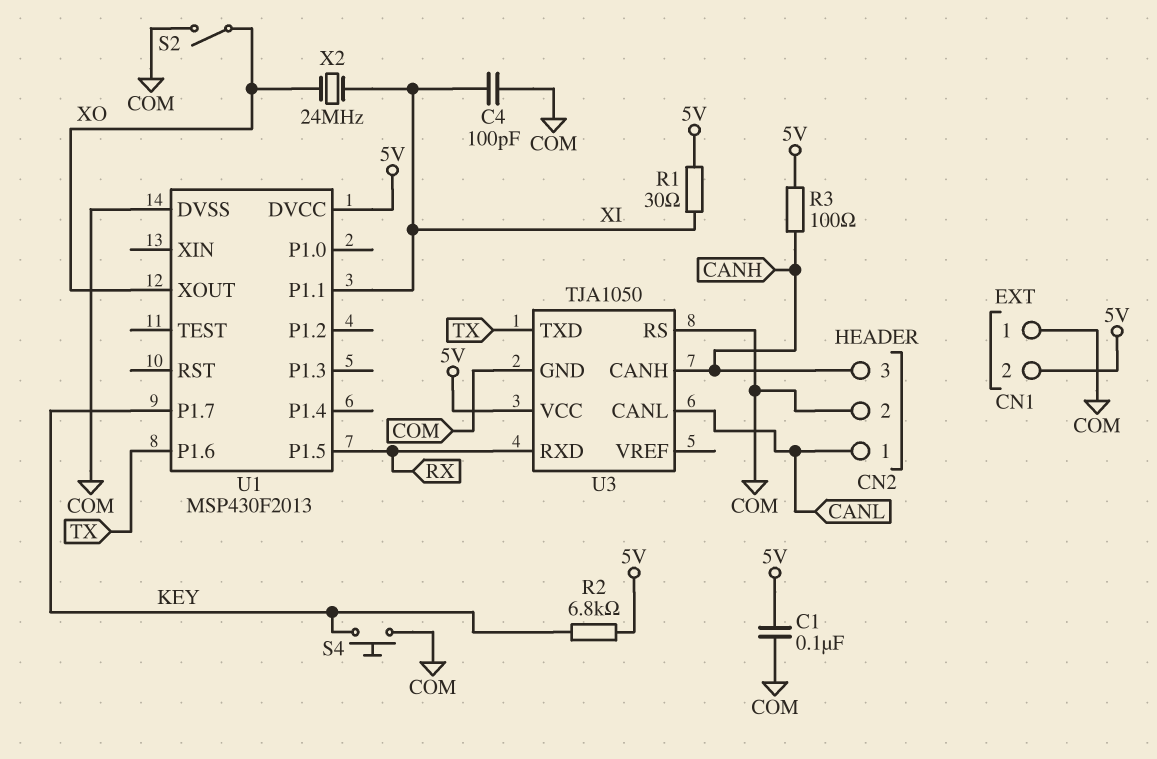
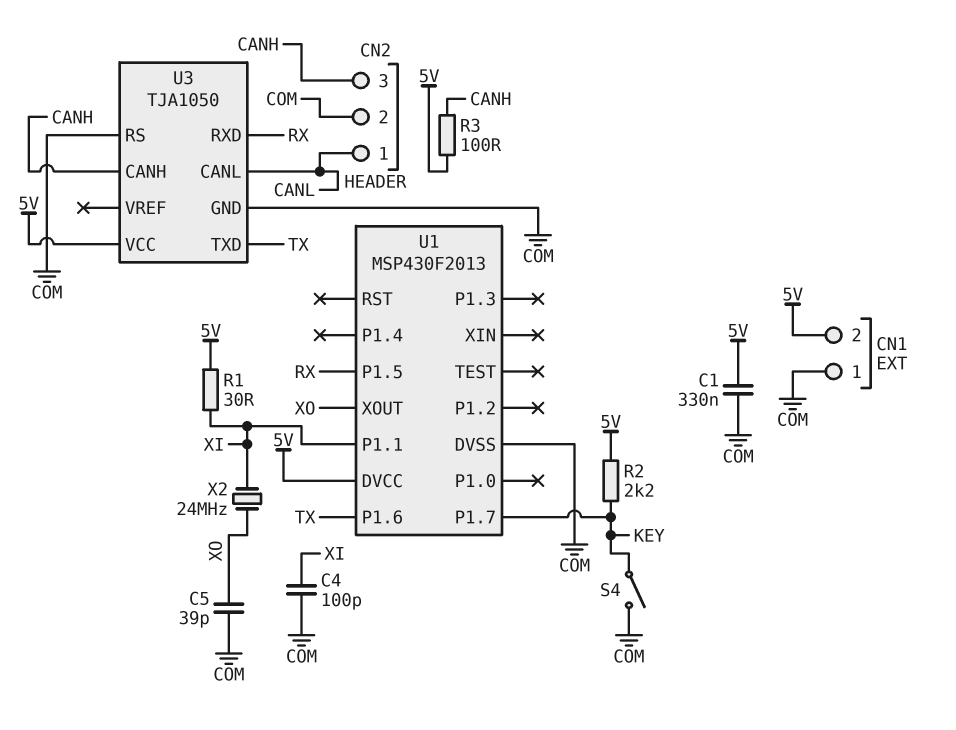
C1: 100nF (5V, COM) -> 330nF (5V, COM)
C5: none -> 39pF (COM, XO)
R2: 6.8k (5V, KEY) -> 2.2k (5V, KEY)
S2: switch (COM, XO) -> none
S4: button (COM, KEY) -> switch (COM, KEY)

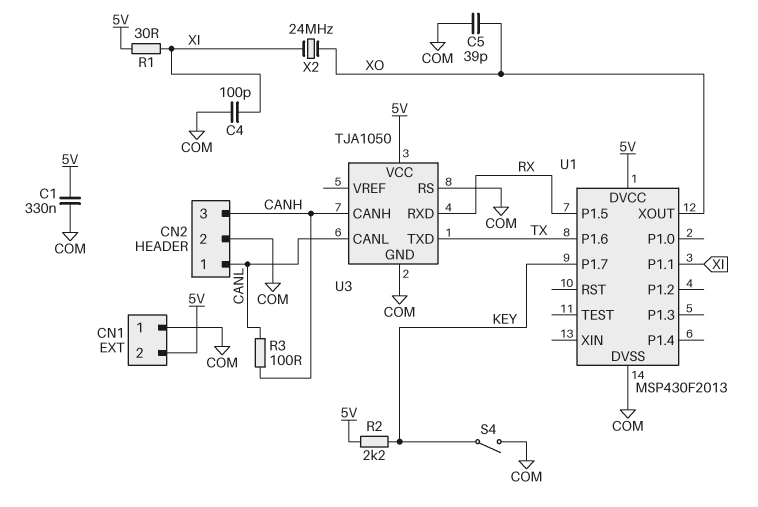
R3: 100 (5V, CANH) -> 100 (CANH, CANL)

